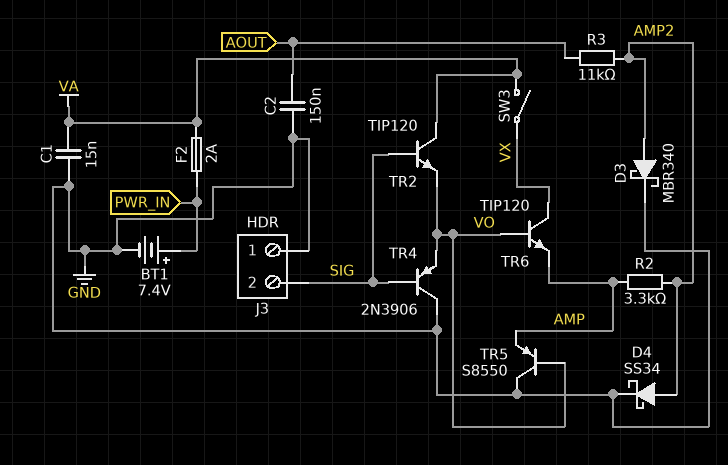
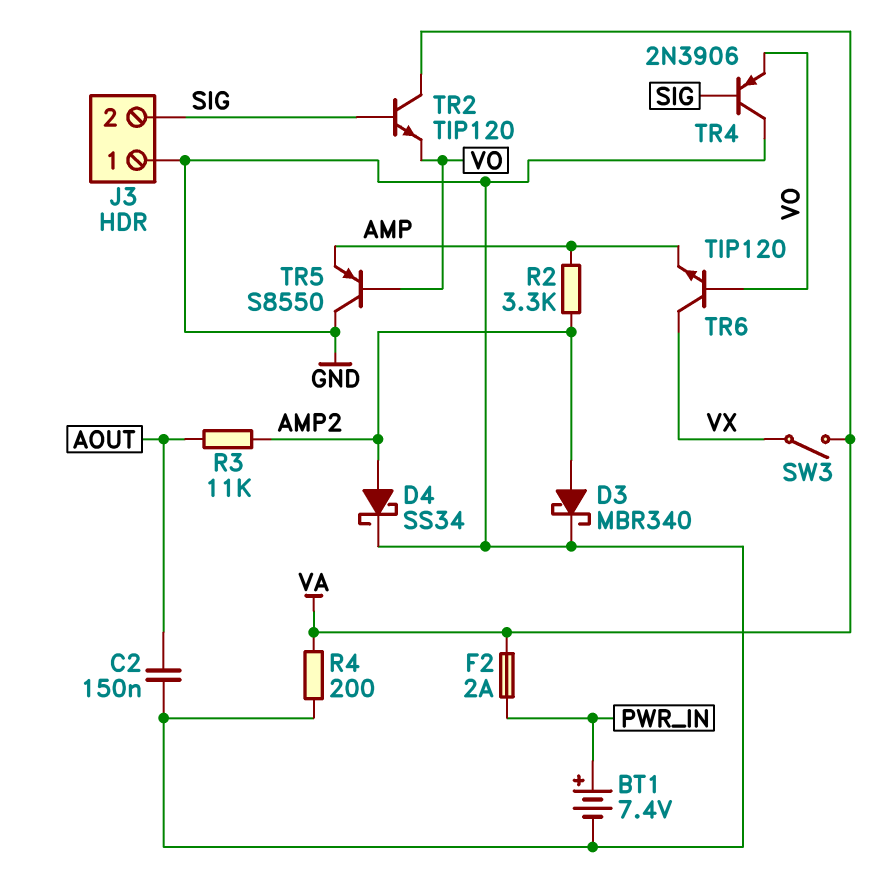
C1: 15nF (GND, VA) -> none
R4: none -> 200 (GND, VA)

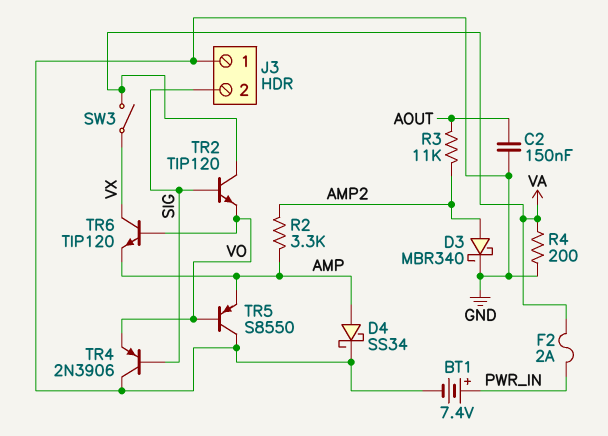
D4: schottky SS34 (A AMP2, K GND) -> schottky SS34 (A AMP, K GND)

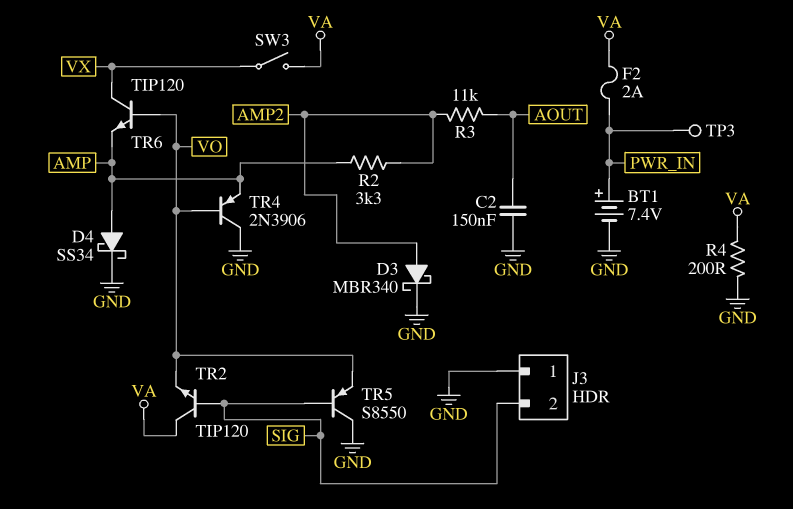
TP3: none -> test point (PWR_IN)
TR4: PNP 2N3906 (B SIG, C GND, E VO) -> PNP 2N3906 (B VO, C GND, E AMP)
TR5: PNP S8550 (B VO, C GND, E AMP) -> PNP S8550 (B SIG, C GND, E VO)

